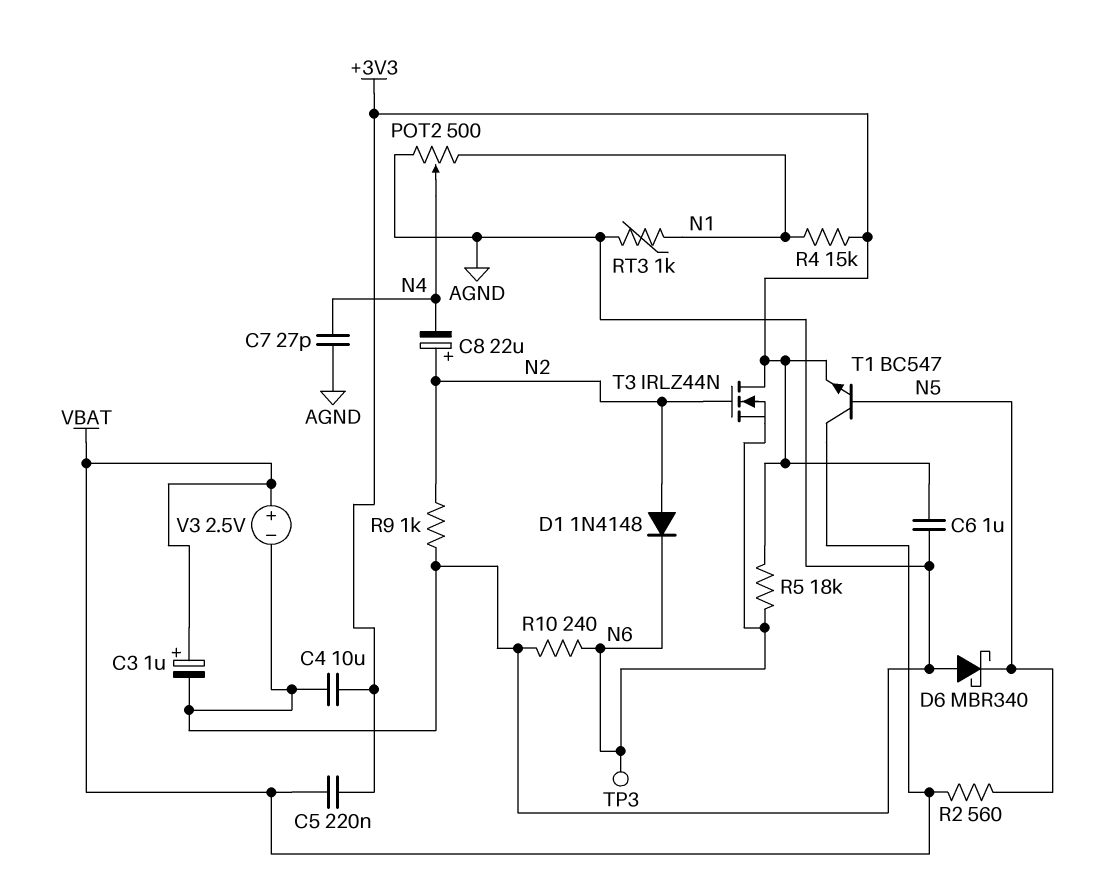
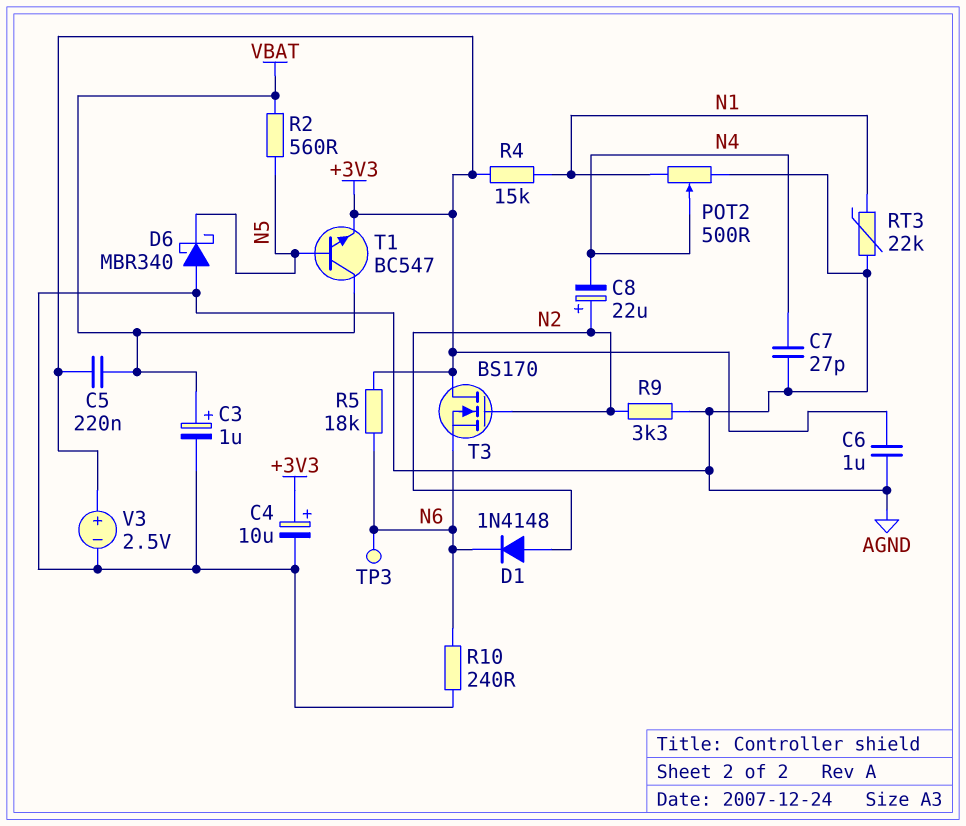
C4: 10uF (+3V3, AGND) -> 10uF (plus +3V3, minus AGND)
R9: 1k (AGND, N2) -> 3.3k (AGND, N2)
RT3: 1k (AGND, N1) -> 22k (AGND, N1)
T3: NMOS IRLZ44N (G N2, D +3V3, S N6) -> NMOS BS170 (G N2, D +3V3, S N6)
V3: 2.5V (plus VBAT, minus AGND) -> 2.5V (plus +3V3, minus AGND)

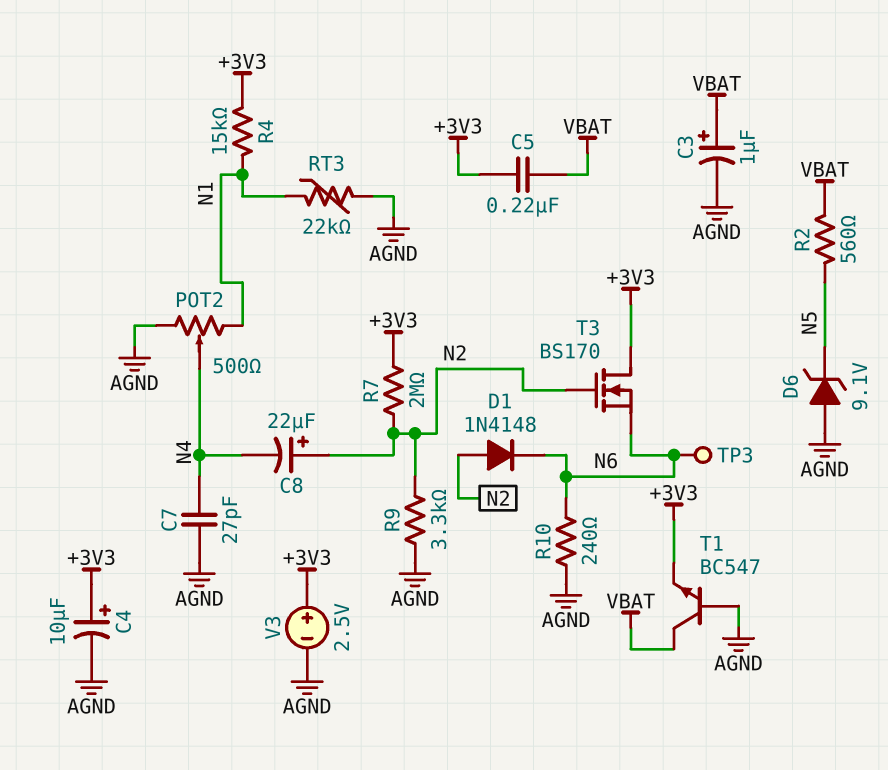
C6: 1uF (+3V3, AGND) -> none
D6: schottky MBR340 (A AGND, K N5) -> zener 9.1V (A AGND, K N5)
R5: 18k (+3V3, N6) -> none
R7: none -> 2M (+3V3, N2)
T1: NPN BC547 (B N5, C VBAT, E +3V3) -> NPN BC547 (B AGND, C VBAT, E +3V3)

